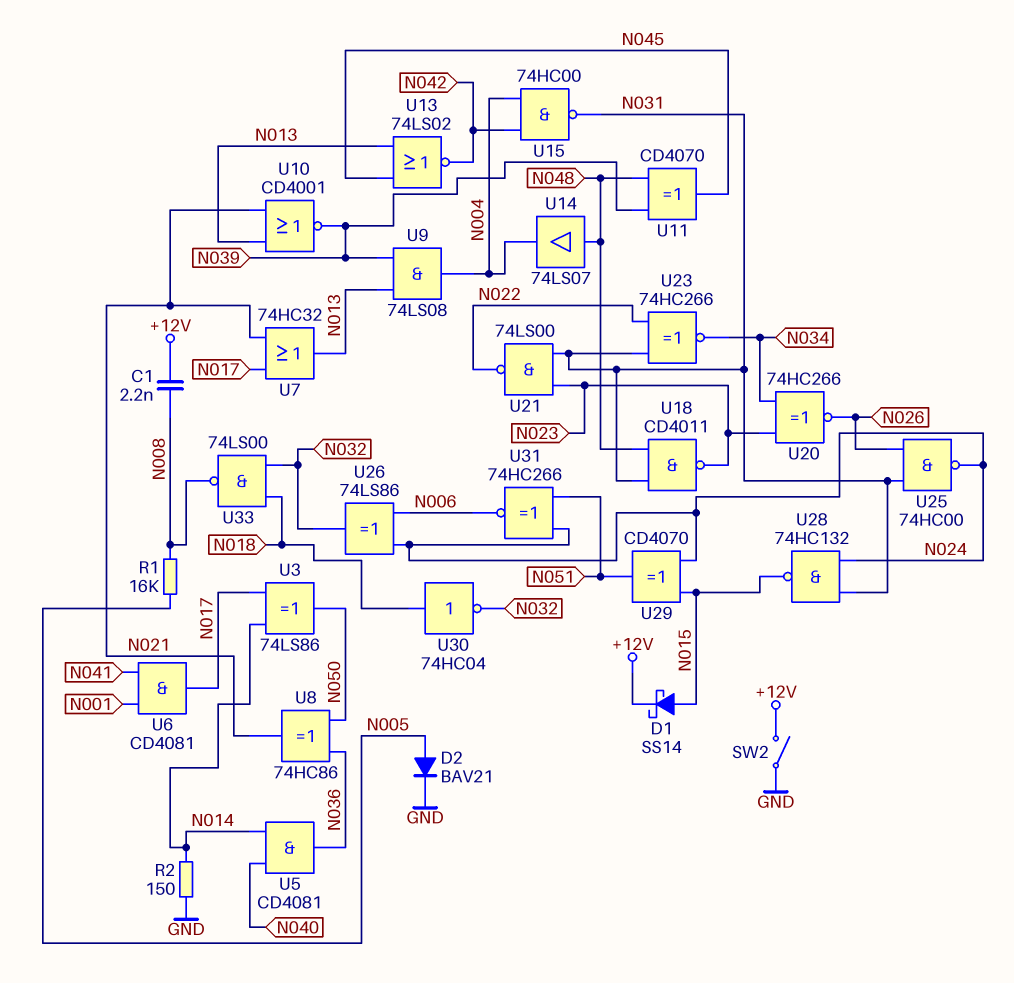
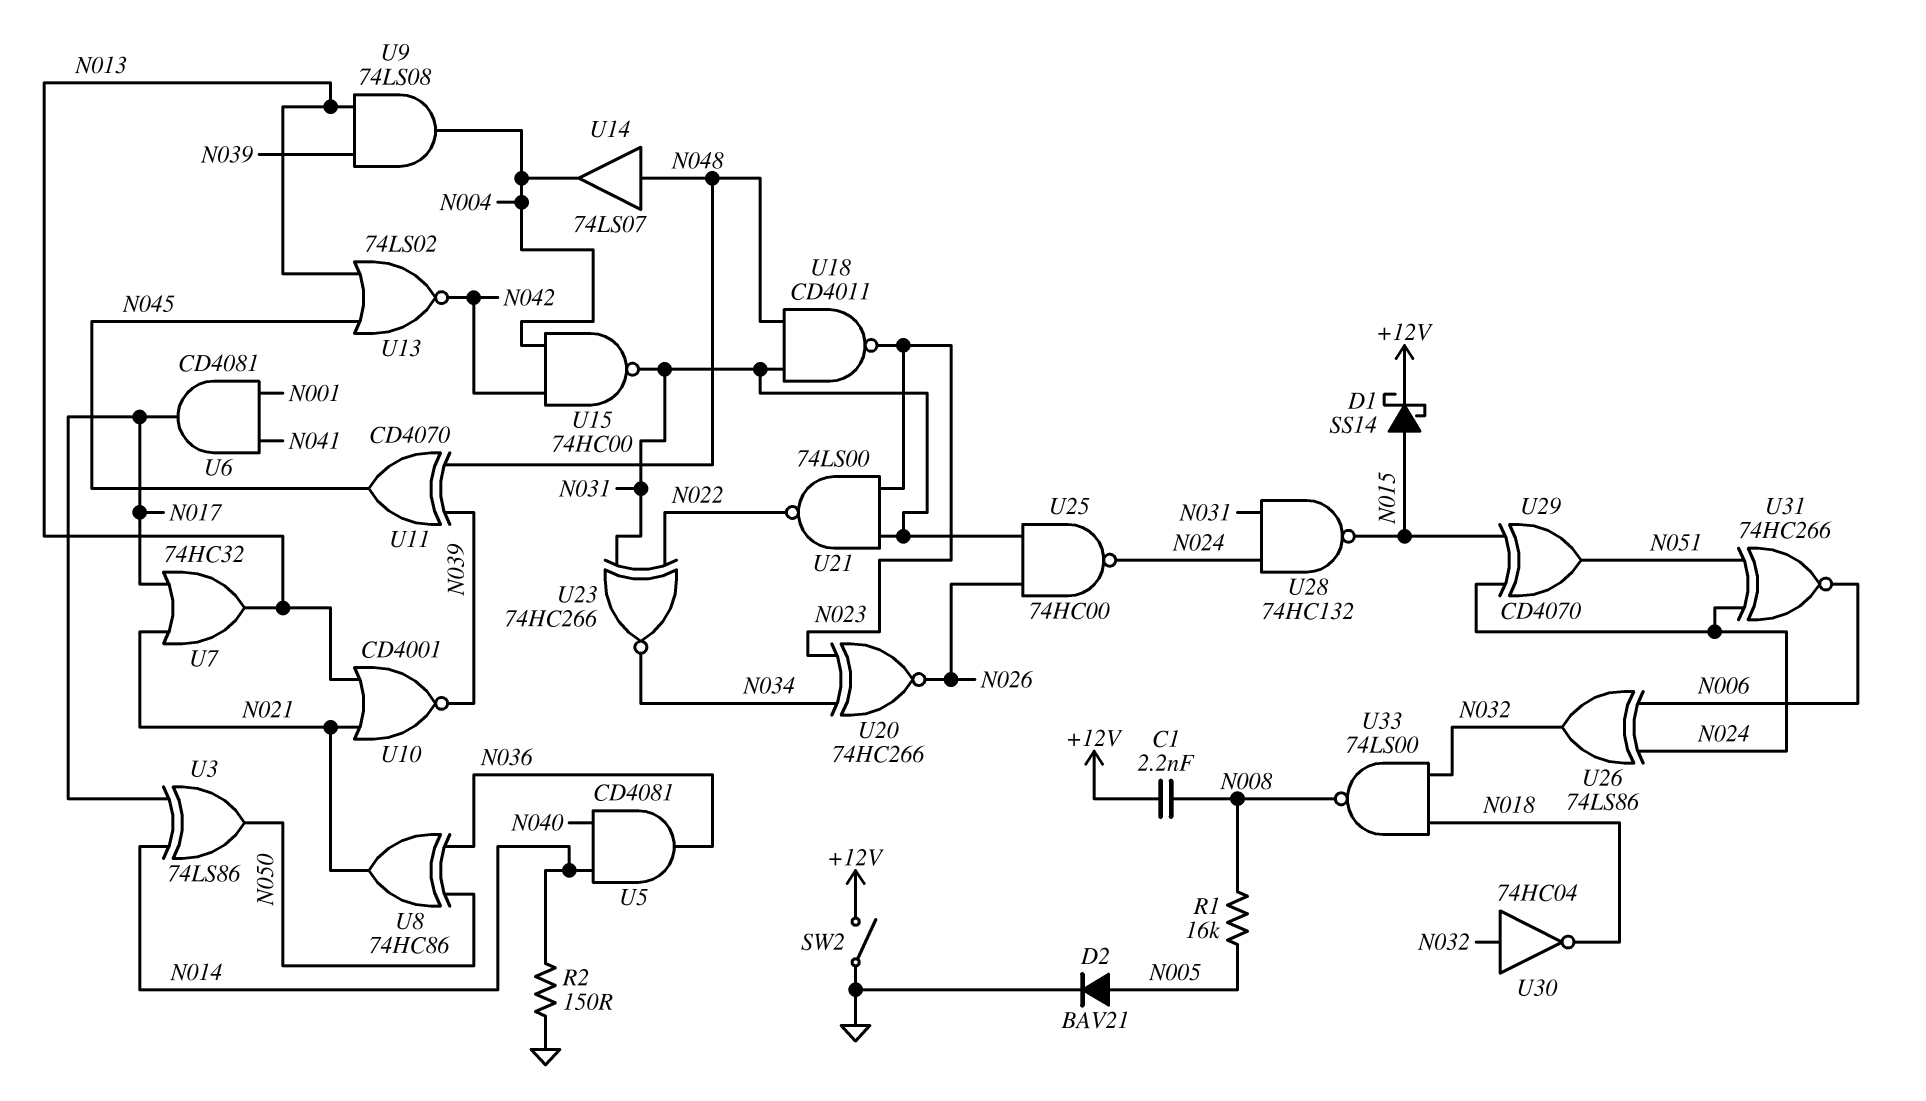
U30: NOT 74HC04 (in N018, out N032) -> NOT 74HC04 (in N032, out N018)

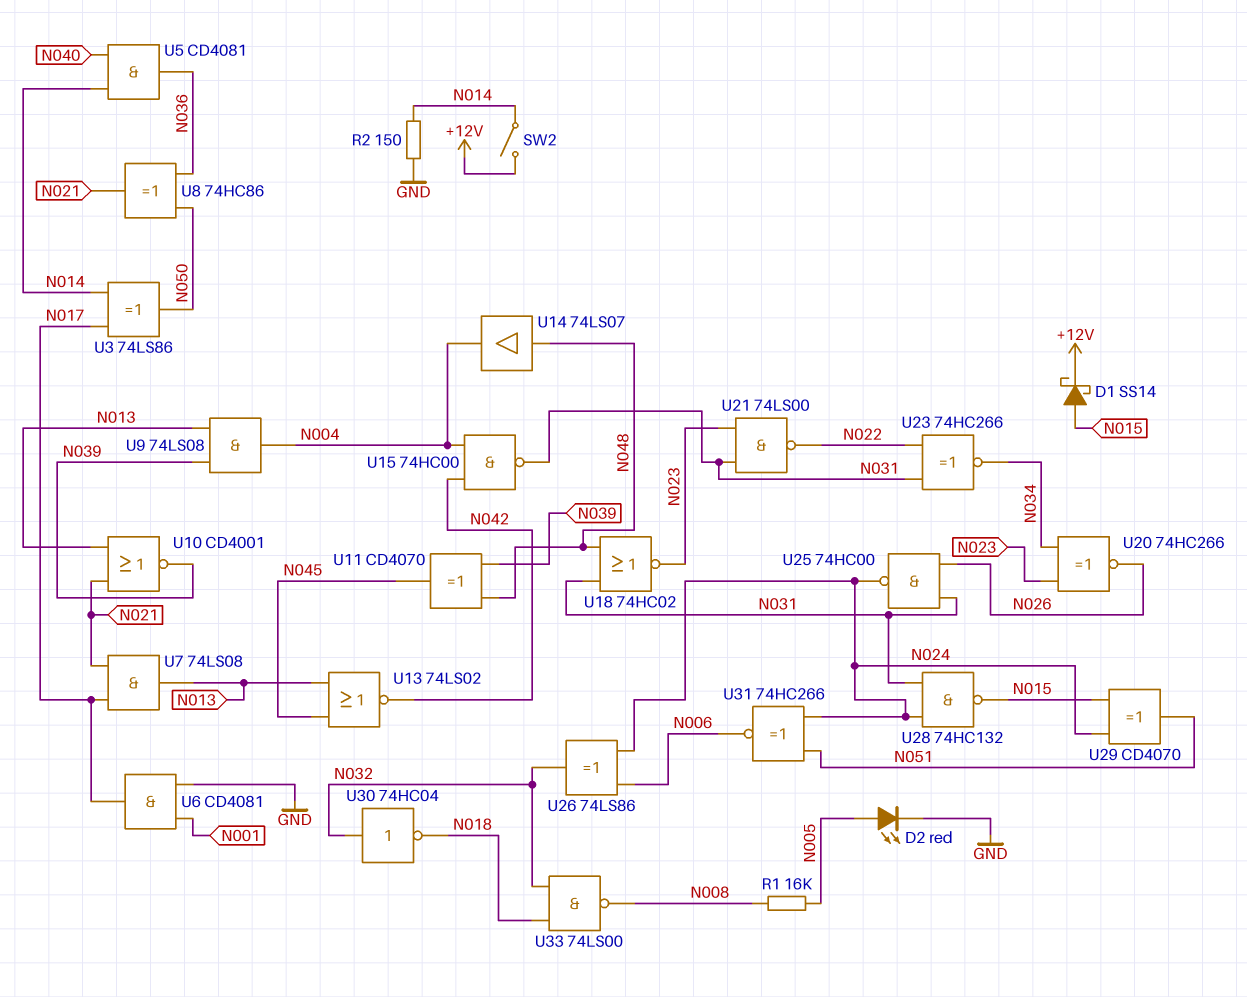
C1: 2.2nF (+12V, N008) -> none
D2: diode BAV21 (A N005, K GND) -> LED red (A N005, K GND)
SW2: switch (+12V, GND) -> switch (+12V, N014)
U6: AND CD4081 (in N001, in N041, out N017) -> AND CD4081 (in GND, in N001, out N017)
U7: OR 74HC32 (in N017, in N021, out N013) -> AND 74LS08 (in N017, in N021, out N013)
U18: NAND CD4011 (in N031, in N048, out N023) -> NOR 74HC02 (in N031, in N048, out N023)

